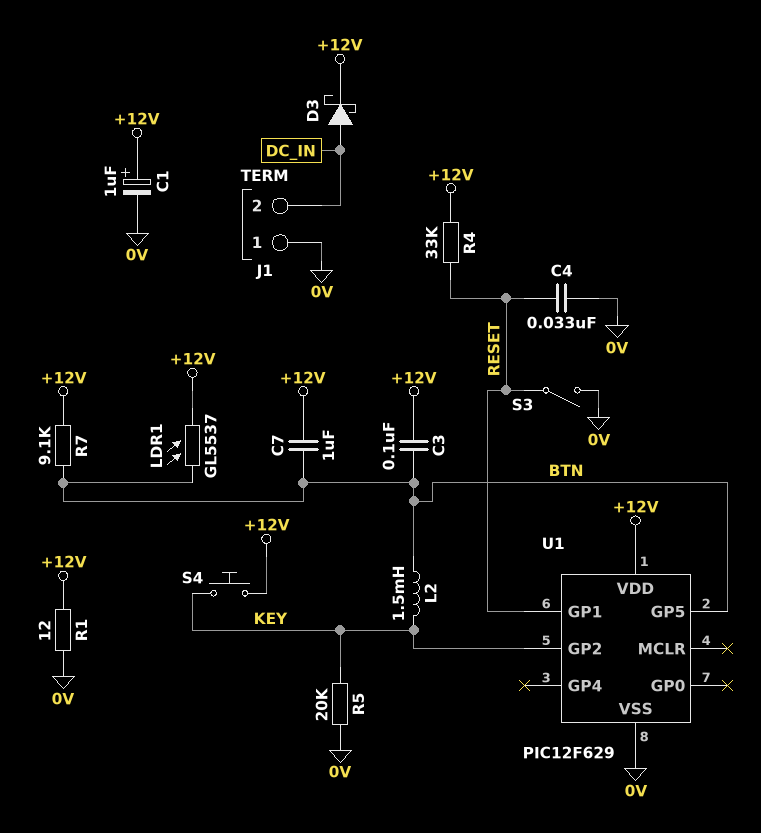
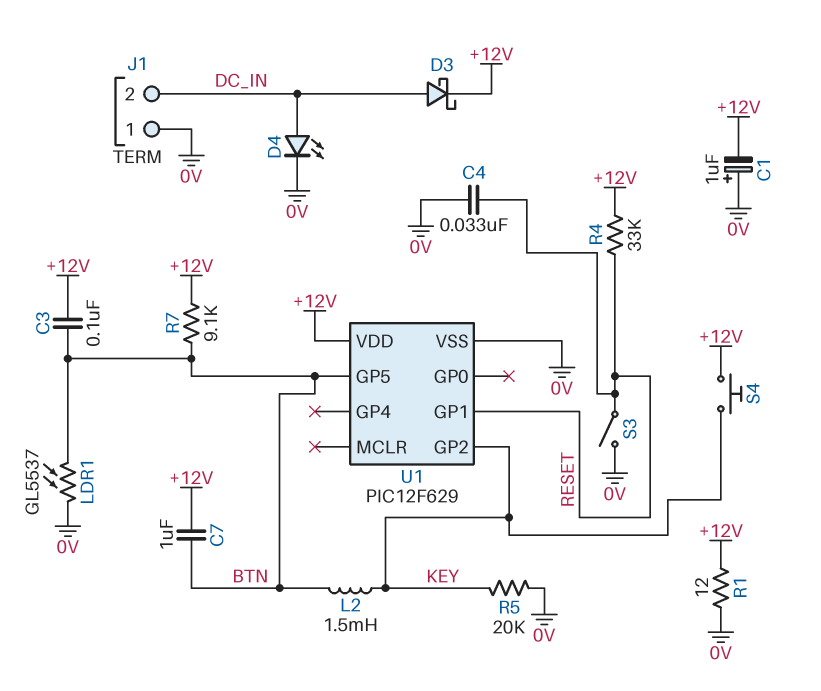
C1: 1uF (plus +12V, minus 0V) -> 1uF (plus 0V, minus +12V)
D4: none -> LED (A DC_IN, K 0V)
LDR1: GL5537 (+12V, BTN) -> GL5537 (0V, BTN)

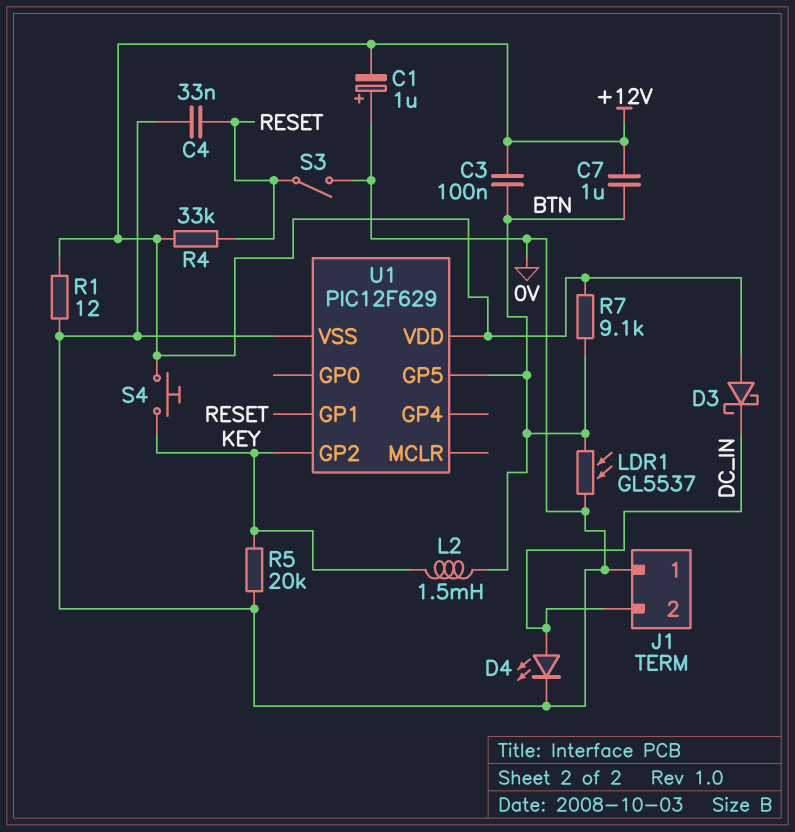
D3: schottky (A DC_IN, K +12V) -> schottky (A +12V, K DC_IN)

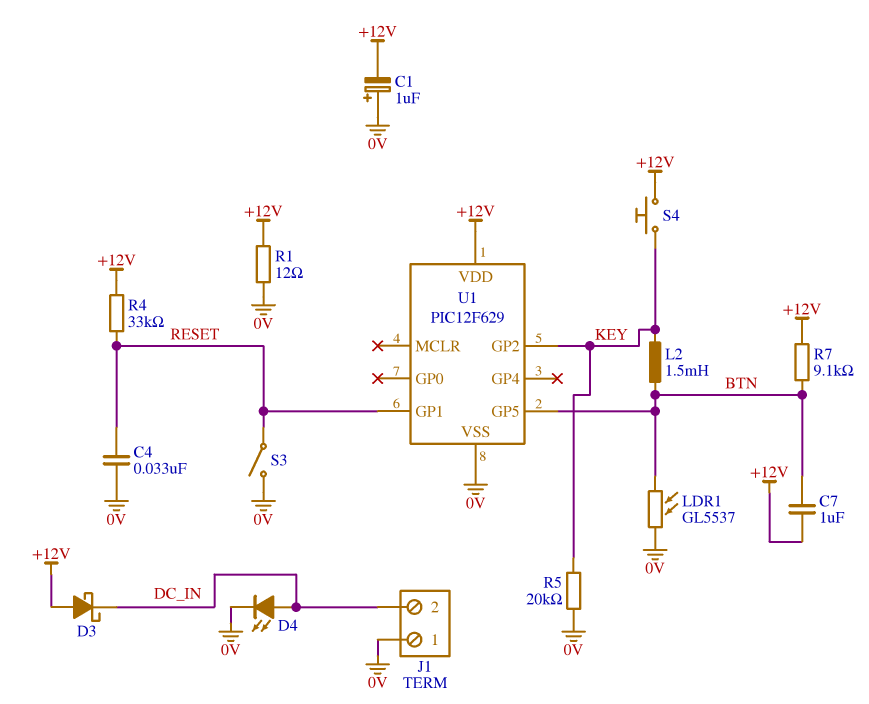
C3: 100nF (+12V, BTN) -> none

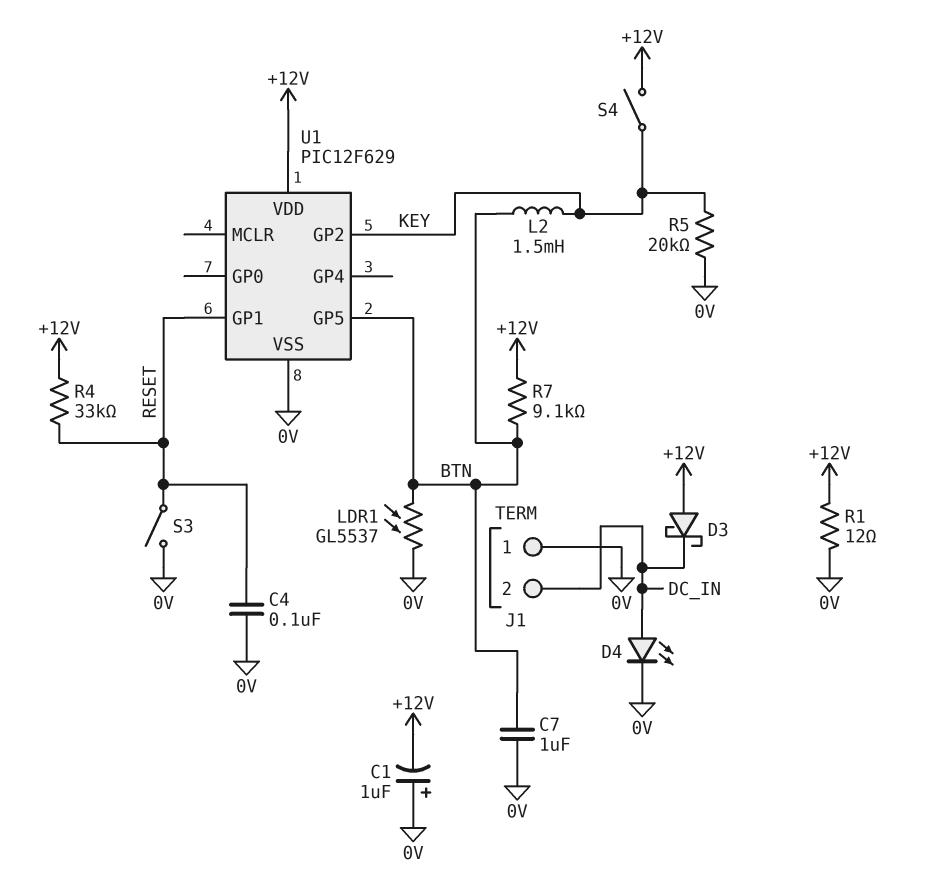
C4: 33nF (0V, RESET) -> 100nF (0V, RESET)
C7: 1uF (+12V, BTN) -> 1uF (0V, BTN)
S4: button (+12V, KEY) -> switch (+12V, KEY)

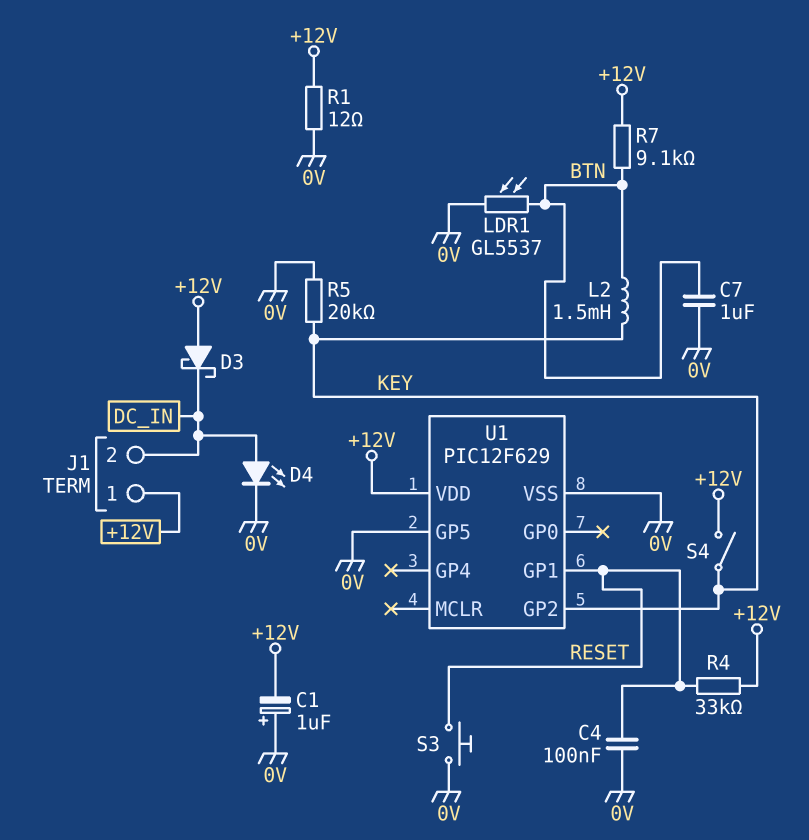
J1 pin 1: 0V -> +12V
S3: switch (0V, RESET) -> button (0V, RESET)
U1 pin GP5: BTN -> 0V

